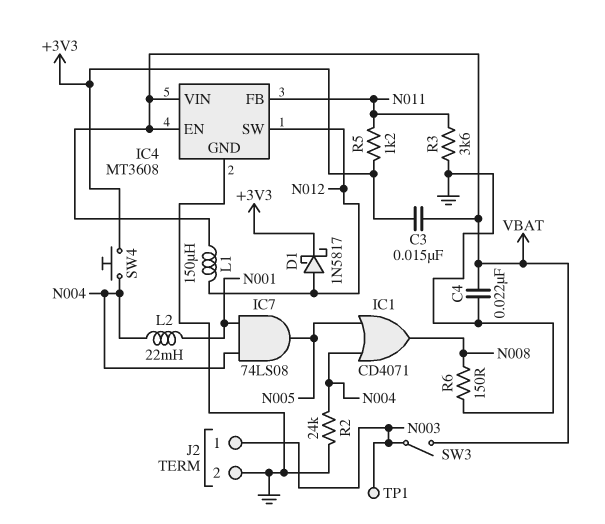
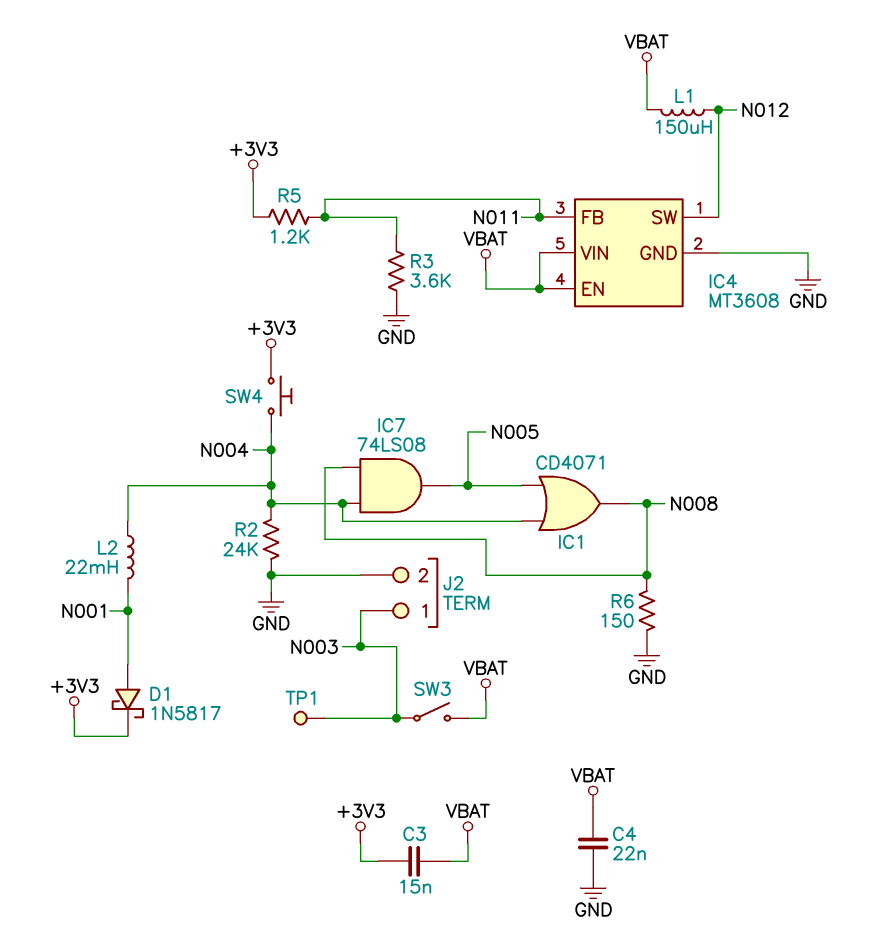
D1: schottky 1N5817 (A N012, K +3V3) -> schottky 1N5817 (A N001, K +3V3)
IC7: AND 74LS08 (in N001, in N004, out N005) -> AND 74LS08 (in N004, in N008, out N005)

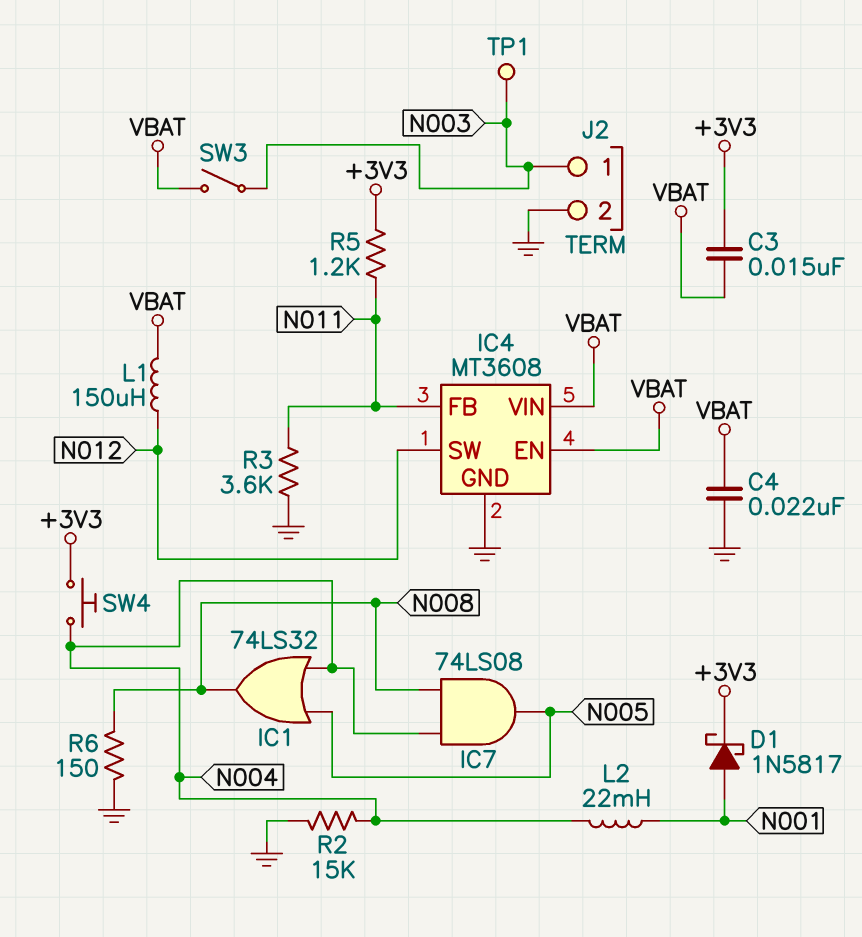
IC1: OR CD4071 (in N004, in N005, out N008) -> OR 74LS32 (in N004, in N005, out N008)
R2: 24k (GND, N004) -> 15k (GND, N004)

